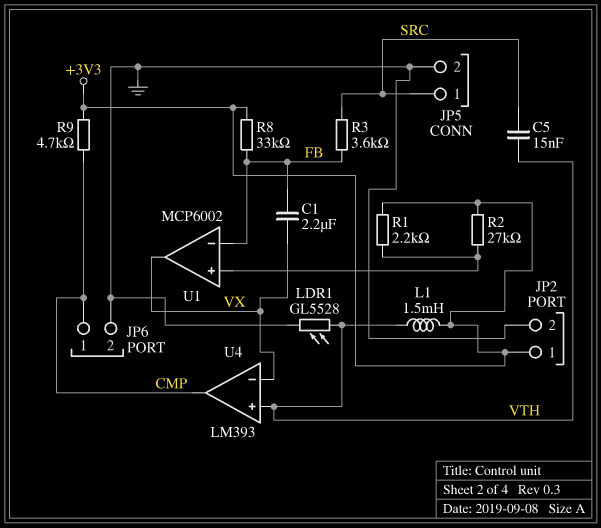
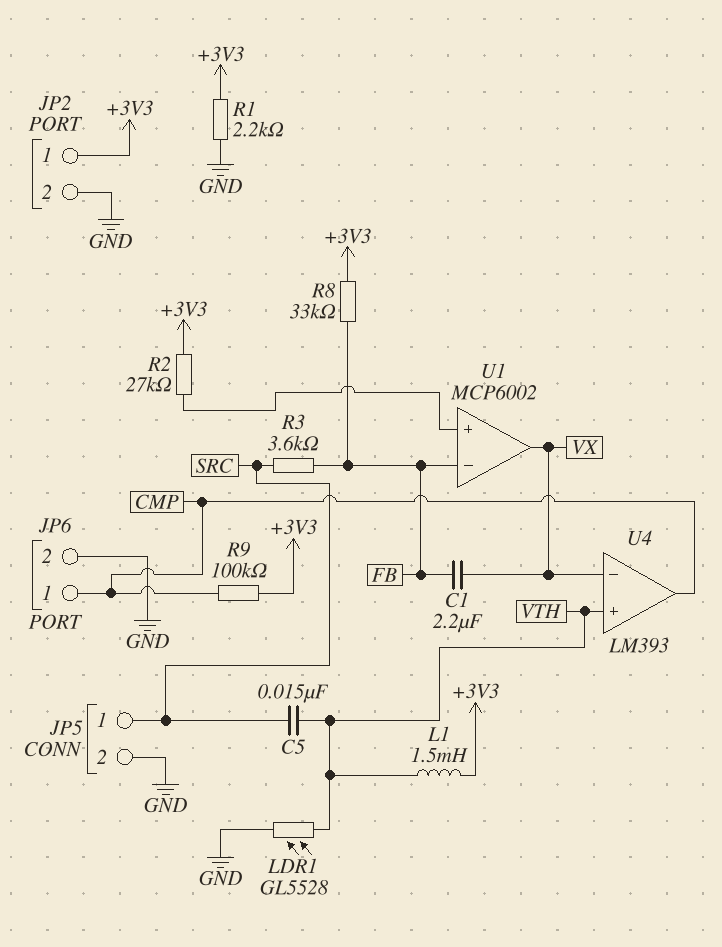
R1: 2.2k (+3V3, U1/in+) -> 2.2k (+3V3, GND)
R9: 4.7k (+3V3, CMP) -> 100k (+3V3, CMP)

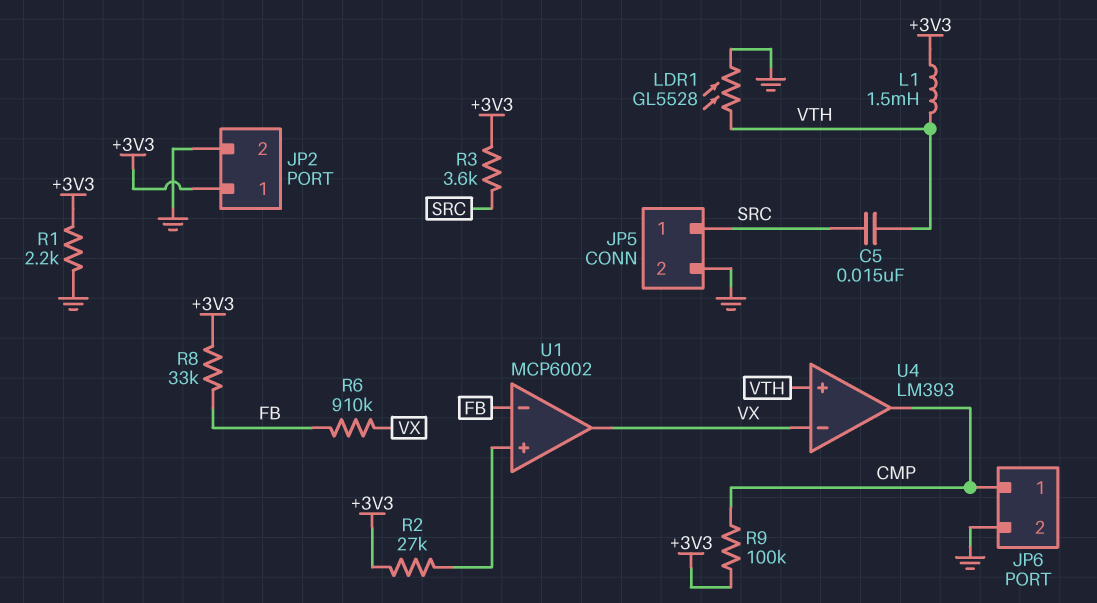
C1: 2.2uF (FB, VX) -> none
R3: 3.6k (FB, SRC) -> 3.6k (+3V3, SRC)
R6: none -> 910k (FB, VX)

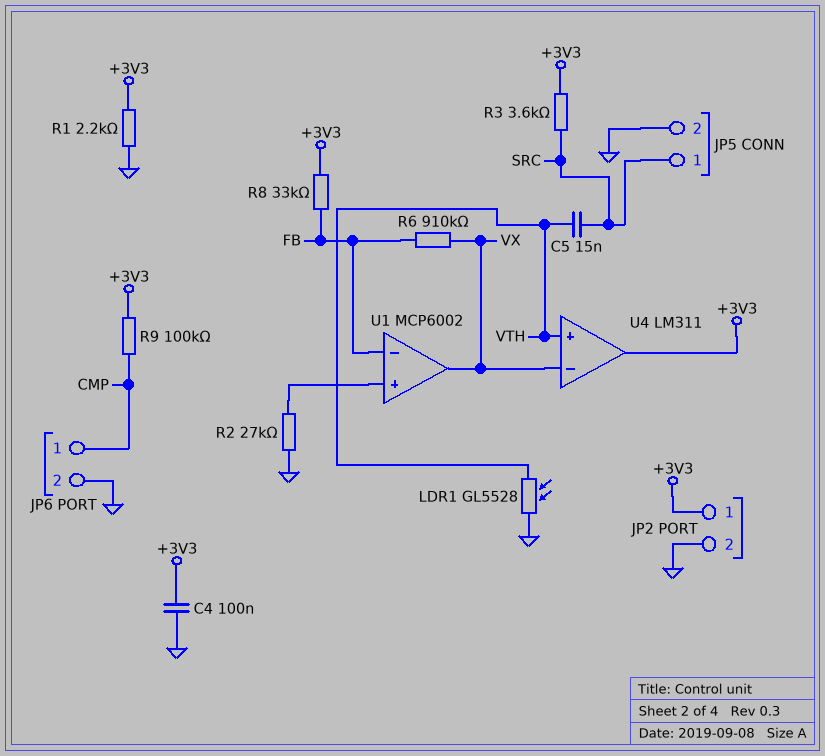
C4: none -> 100nF (+3V3, GND)
L1: 1.5mH (+3V3, VTH) -> none
R2: 27k (+3V3, U1/in+) -> 27k (GND, U1/in+)
U4: LM393 -> LM311
U4 pin out: CMP -> +3V3

